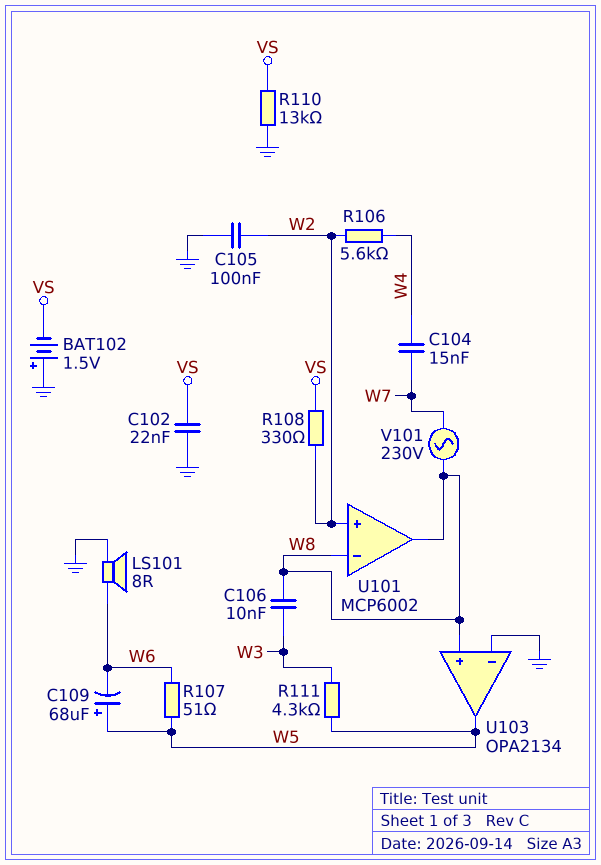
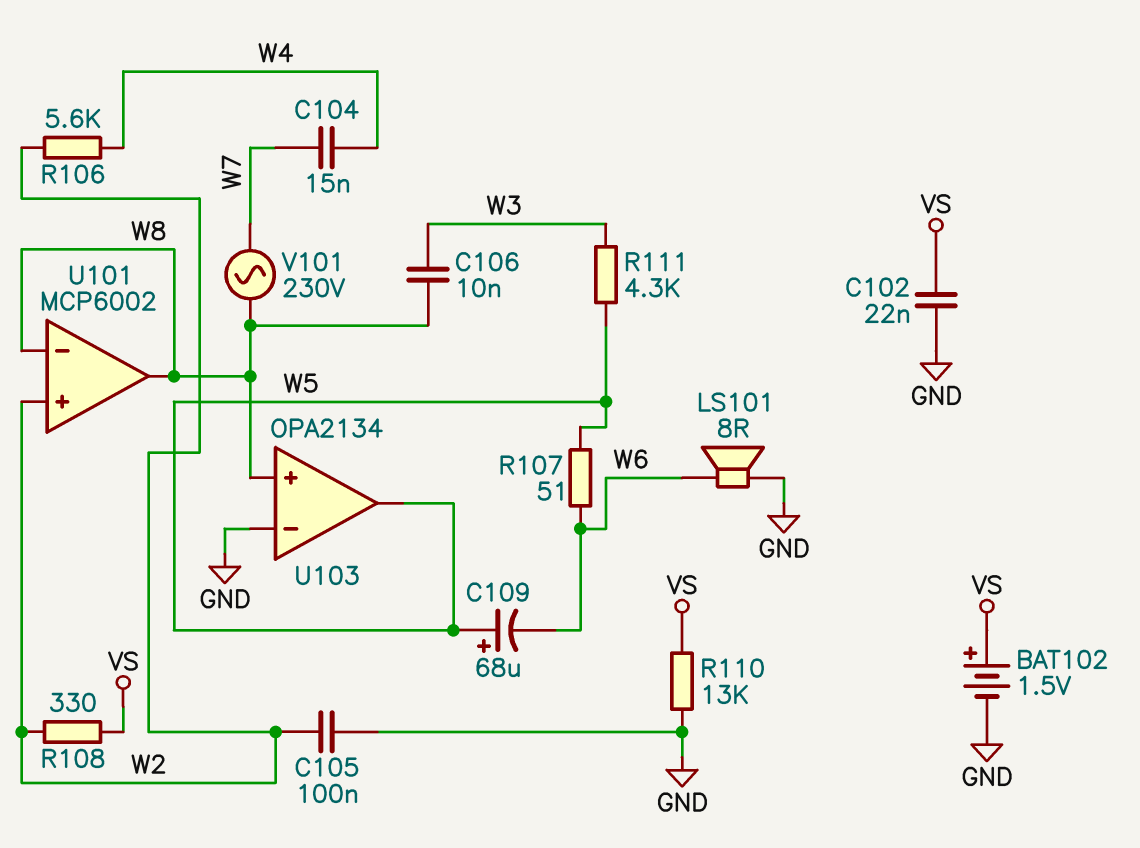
BAT102: 1.5V (plus GND, minus VS) -> 1.5V (plus VS, minus GND)

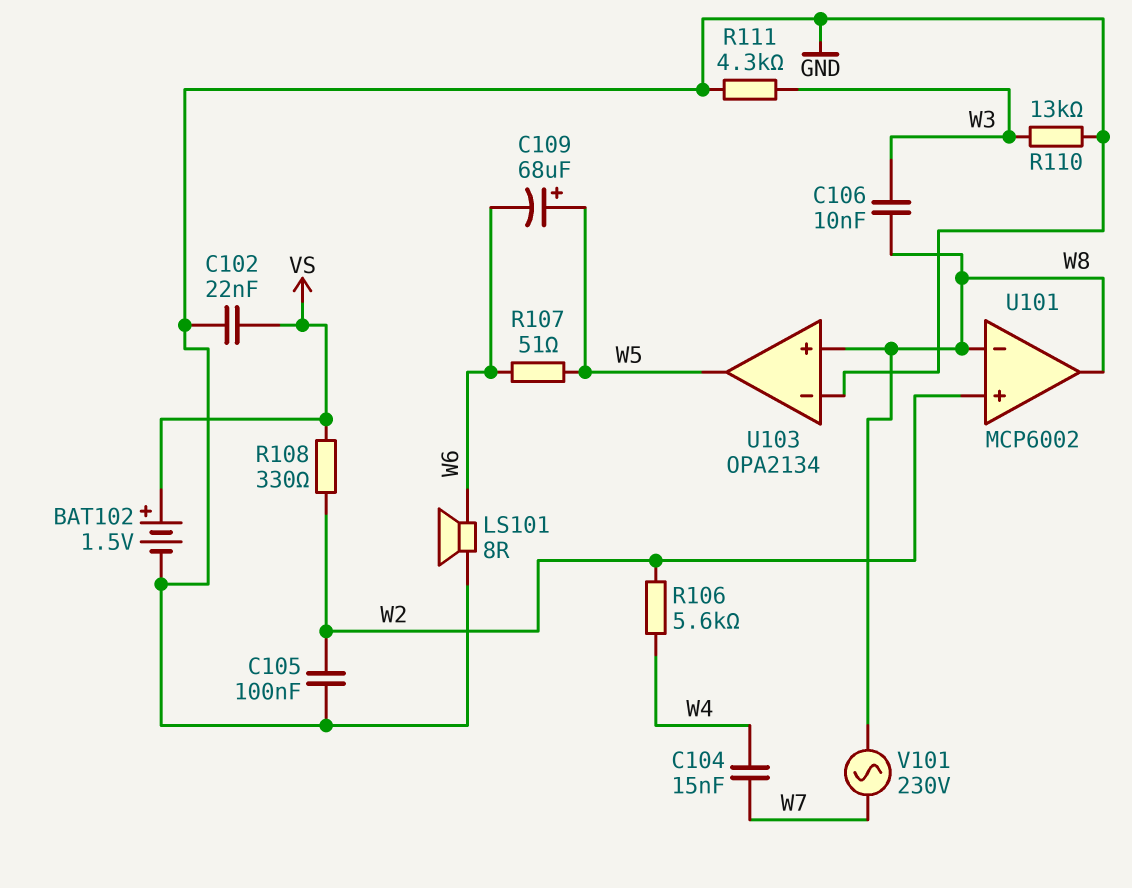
R110: 13k (GND, VS) -> 13k (GND, W3)
R111: 4.3k (W3, W5) -> 4.3k (GND, W3)

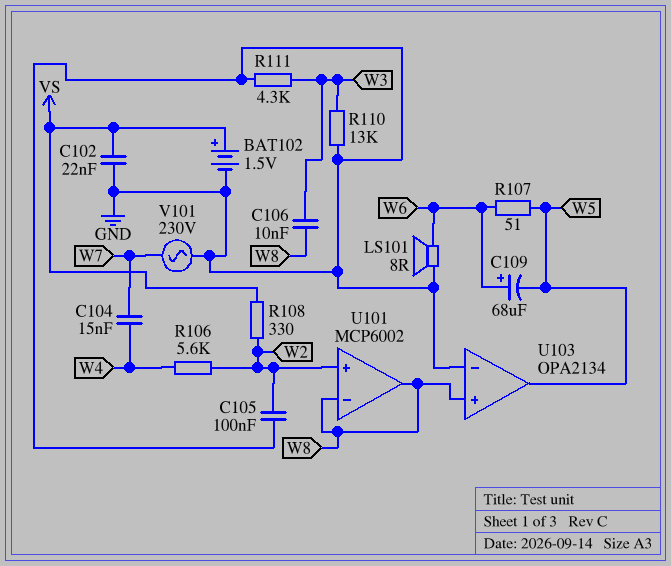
C109: 68uF (plus W5, minus W6) -> 68uF (plus W6, minus W5)
V101: AC 230V (W7, W8) -> AC 230V (GND, W7)

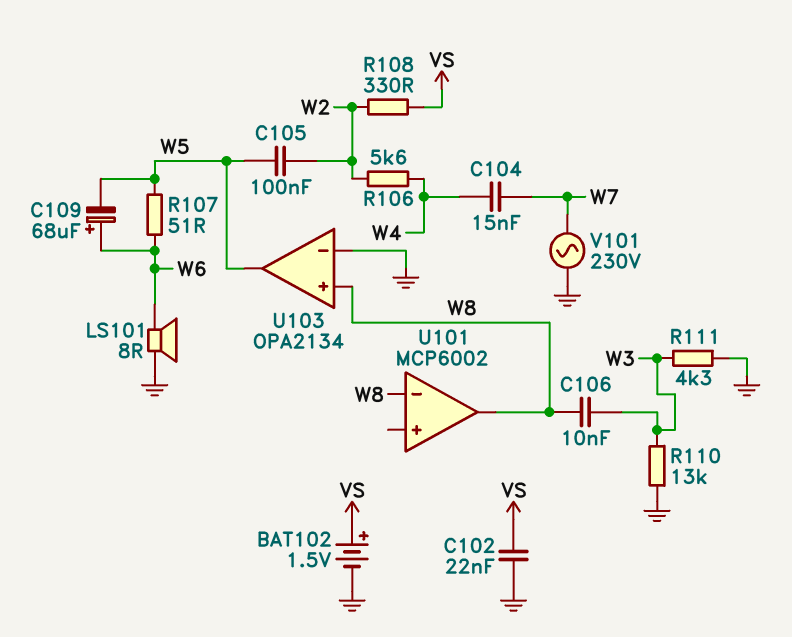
C105: 100nF (GND, W2) -> 100nF (W2, W5)
U101 pin in+: W2 -> none

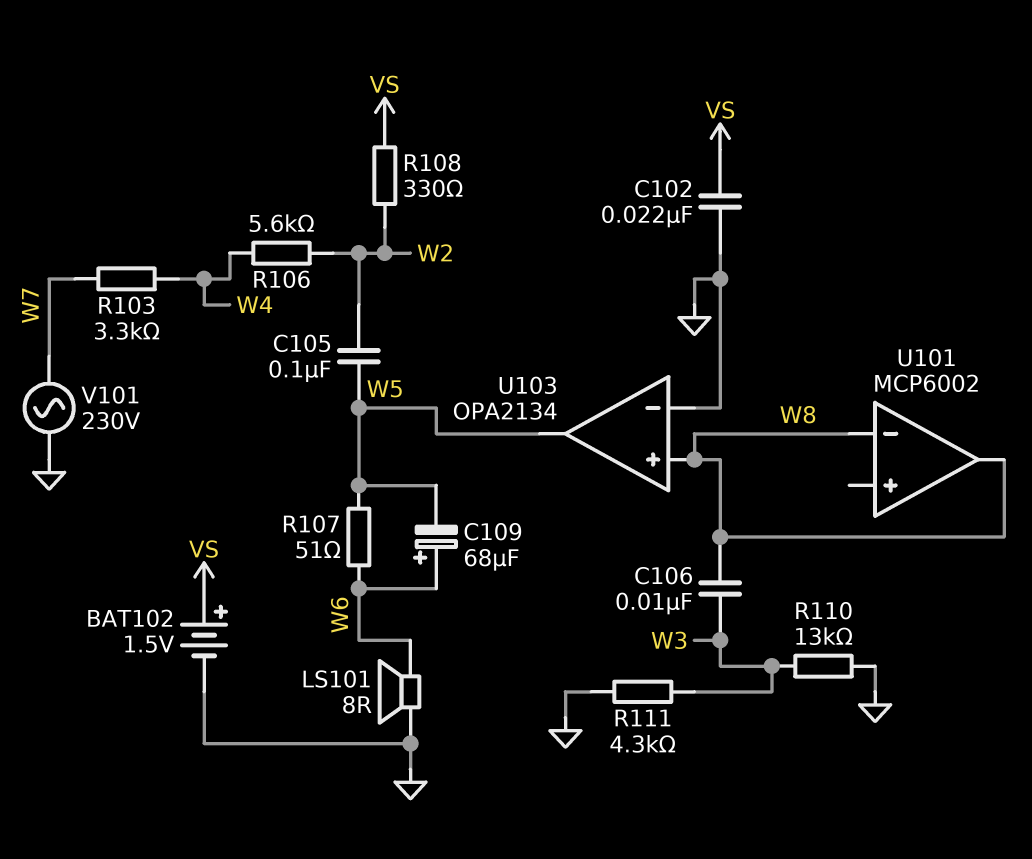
C104: 15nF (W4, W7) -> none
R103: none -> 3.3k (W4, W7)

